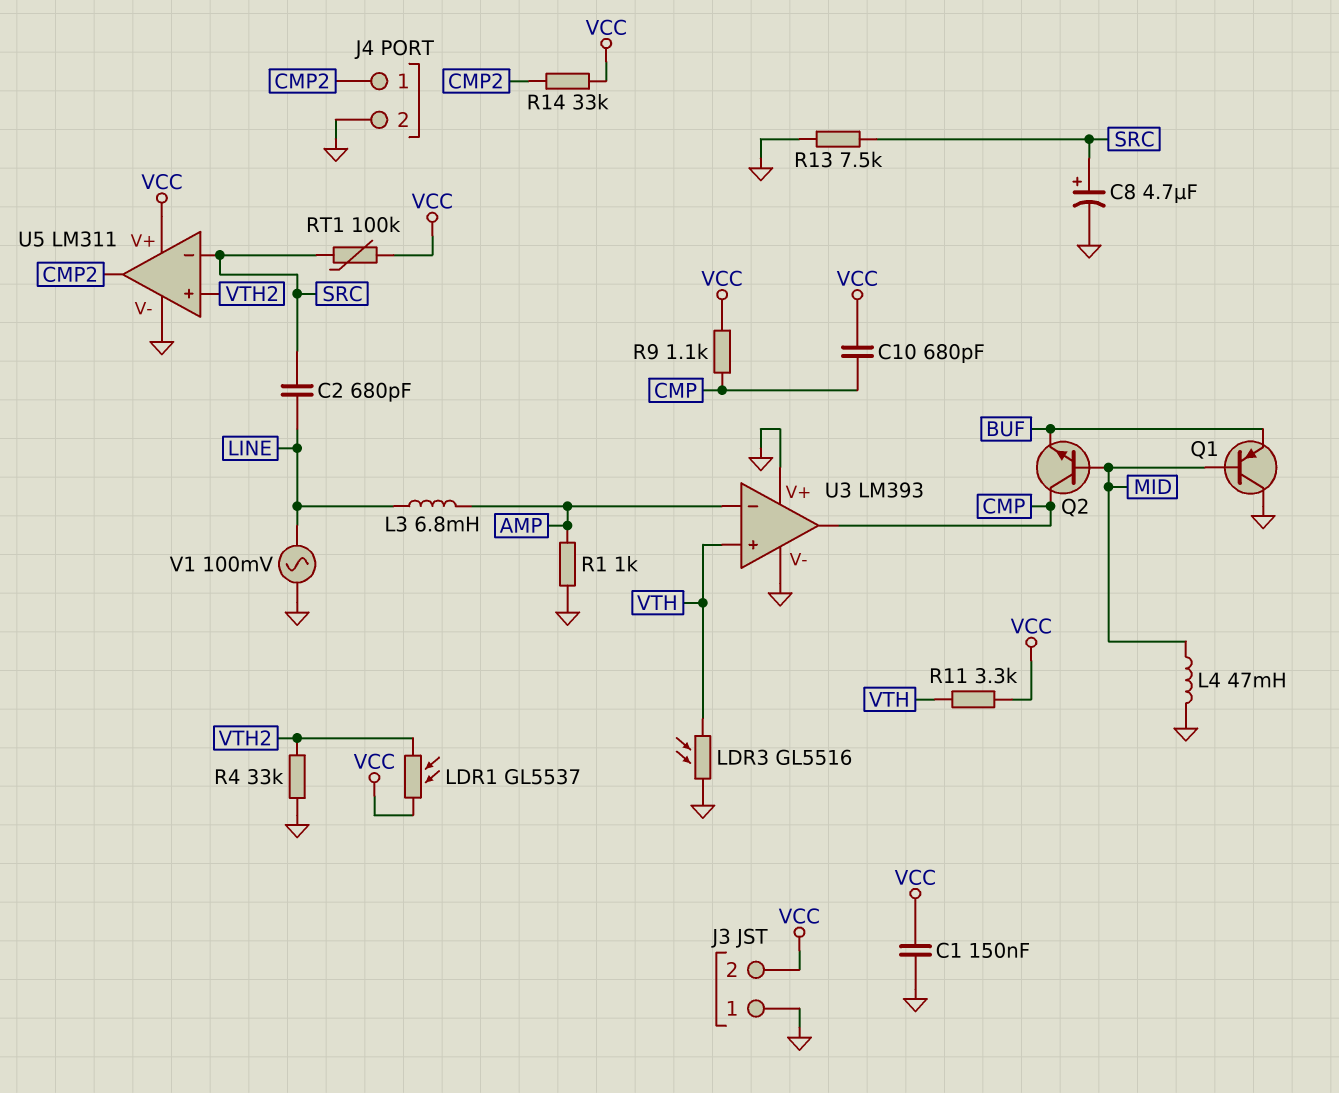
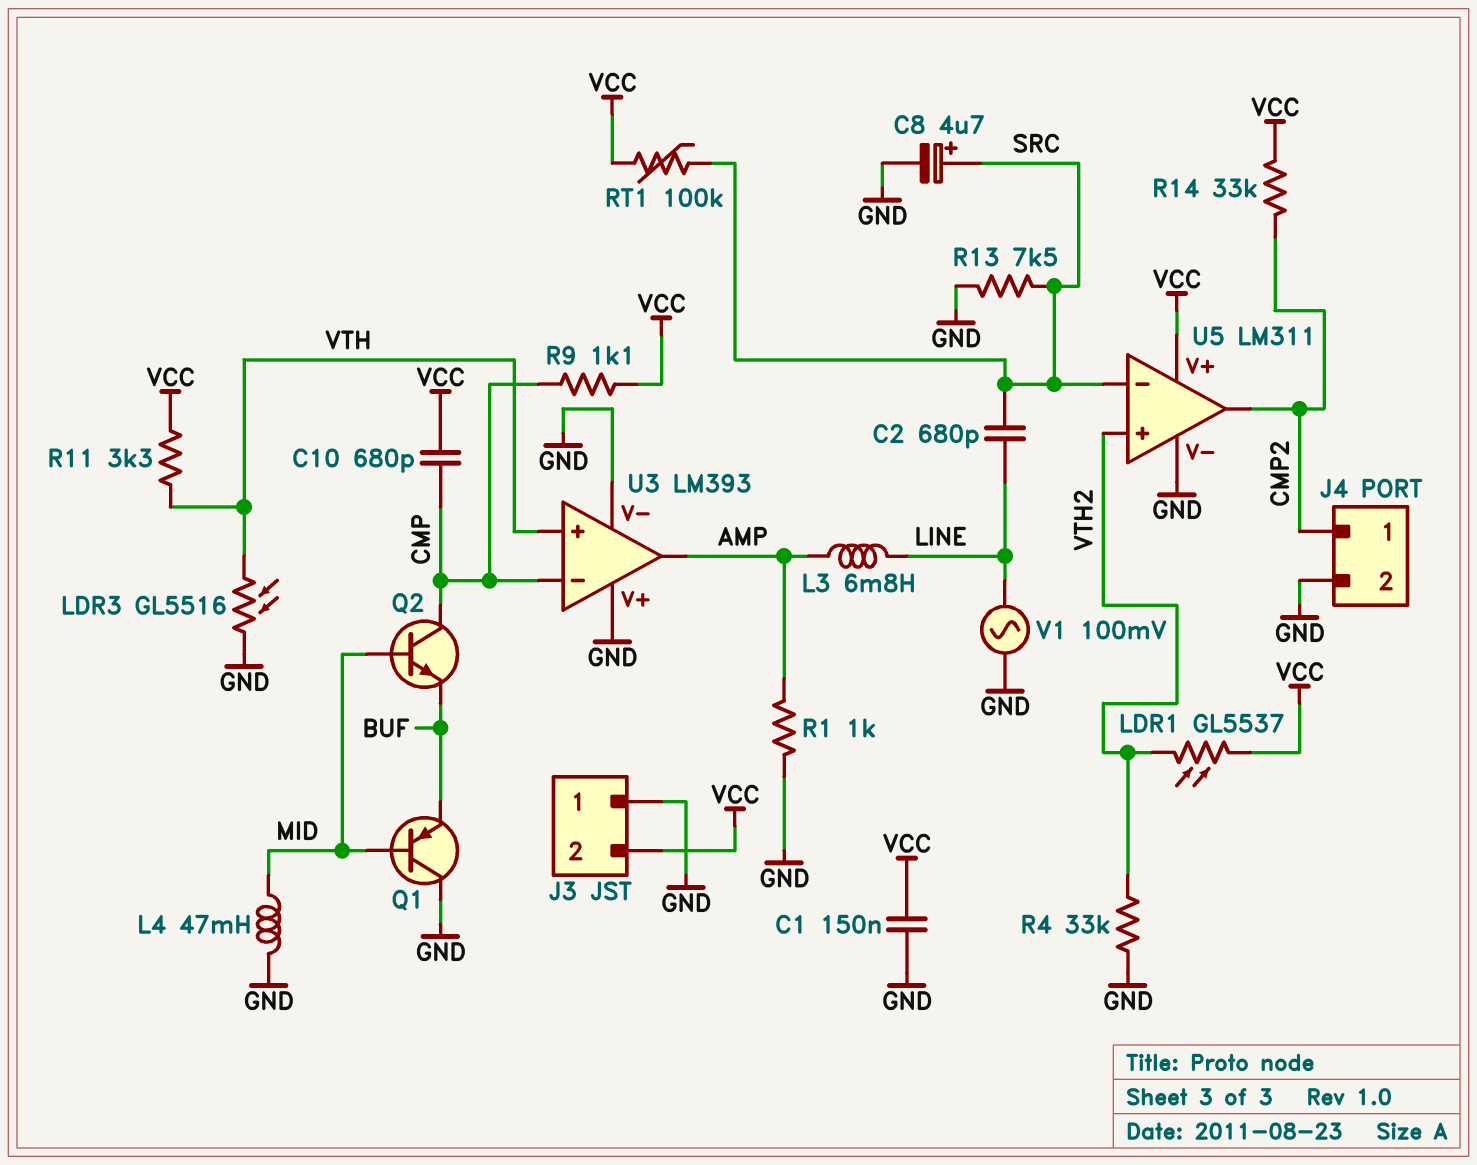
U3 pin in-: AMP -> CMP
U3 pin out: CMP -> AMP

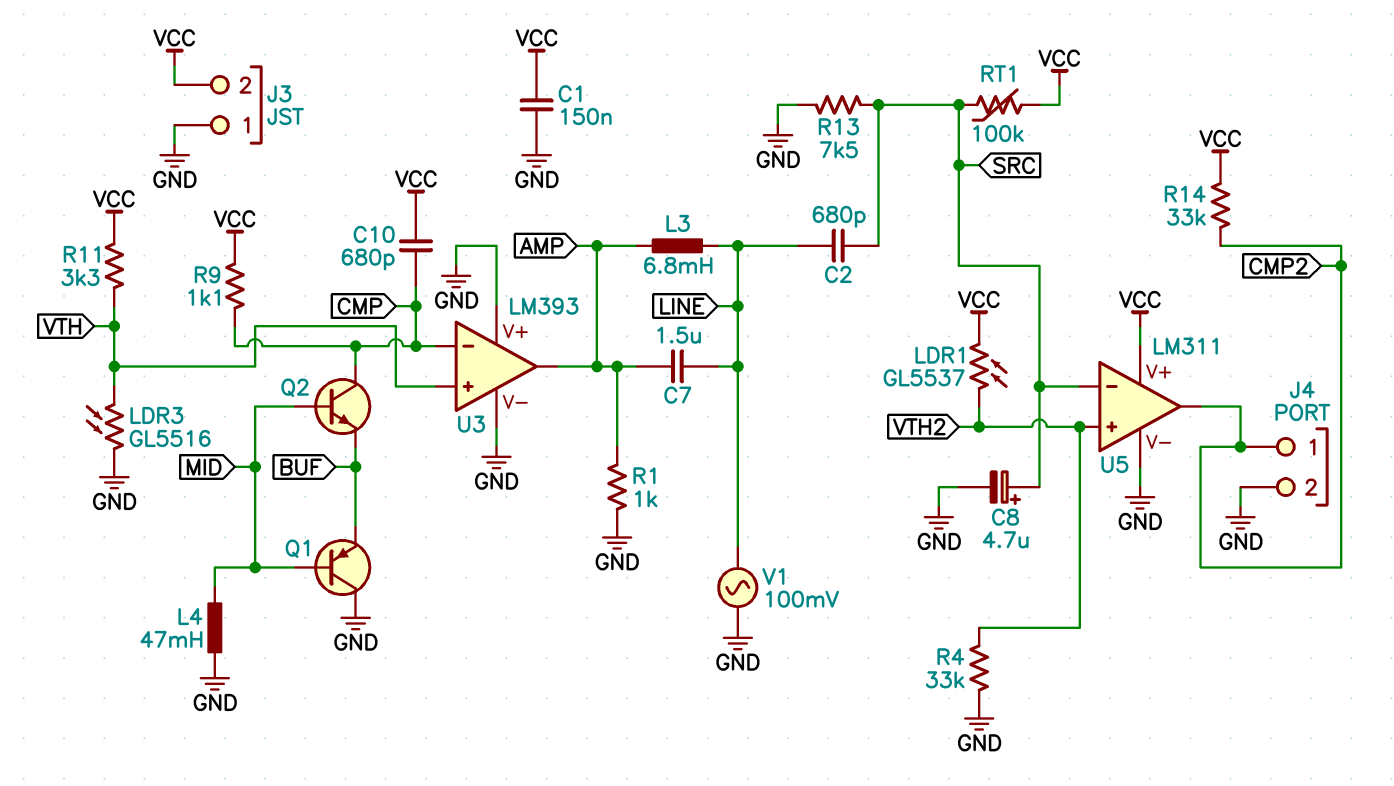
C7: none -> 1.5uF (AMP, LINE)

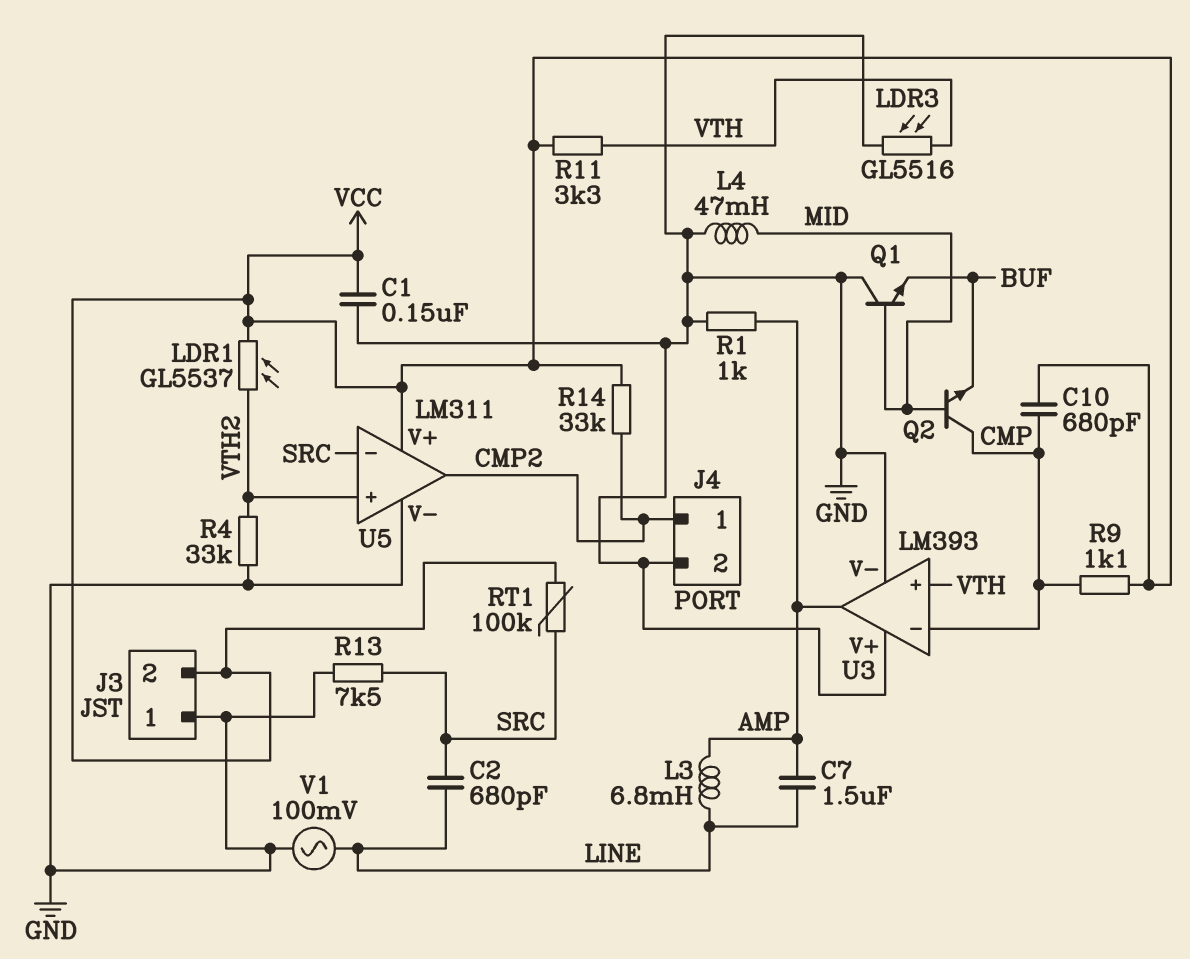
C8: 4.7uF (plus SRC, minus GND) -> none
Q1: PNP (B MID, C GND, E BUF) -> NPN (B MID, C GND, E BUF)

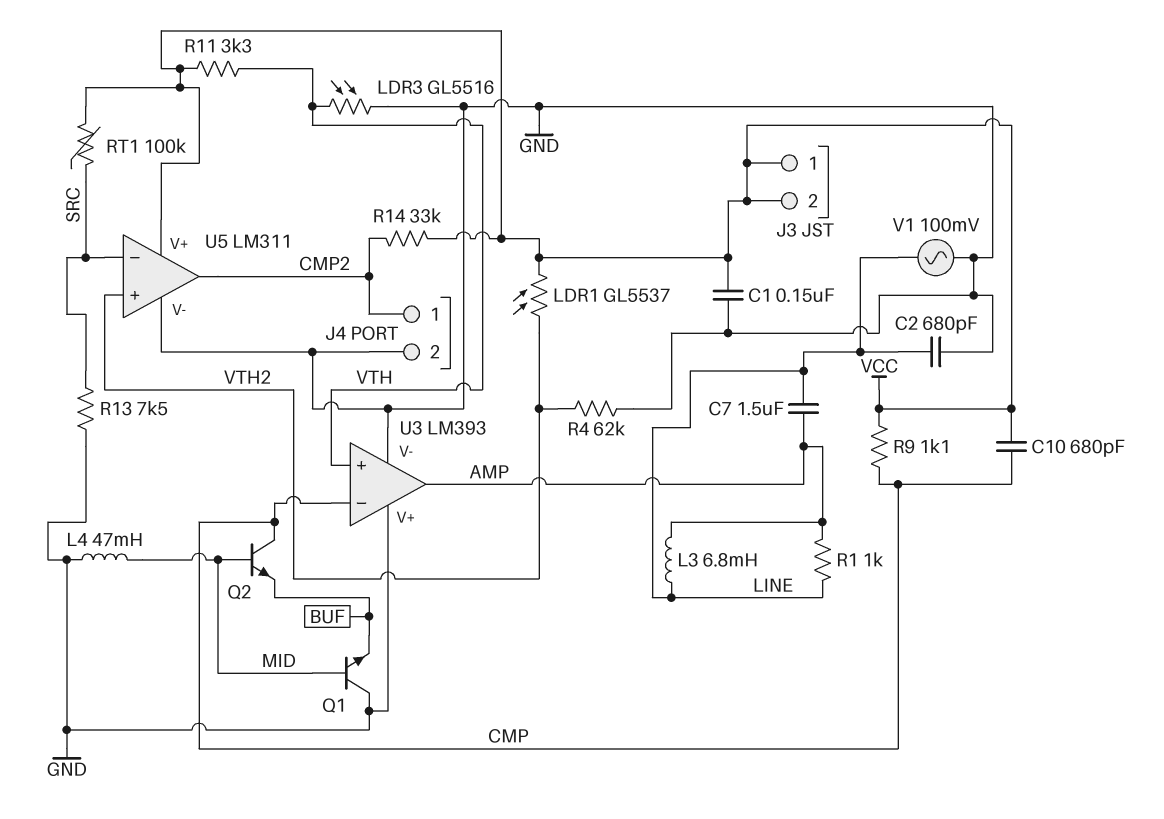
C2: 680pF (LINE, SRC) -> 680pF (GND, LINE)
J3 pin 1: GND -> VCC
R1: 1k (AMP, GND) -> 1k (AMP, LINE)
R4: 33k (GND, VTH2) -> 62k (GND, VTH2)

